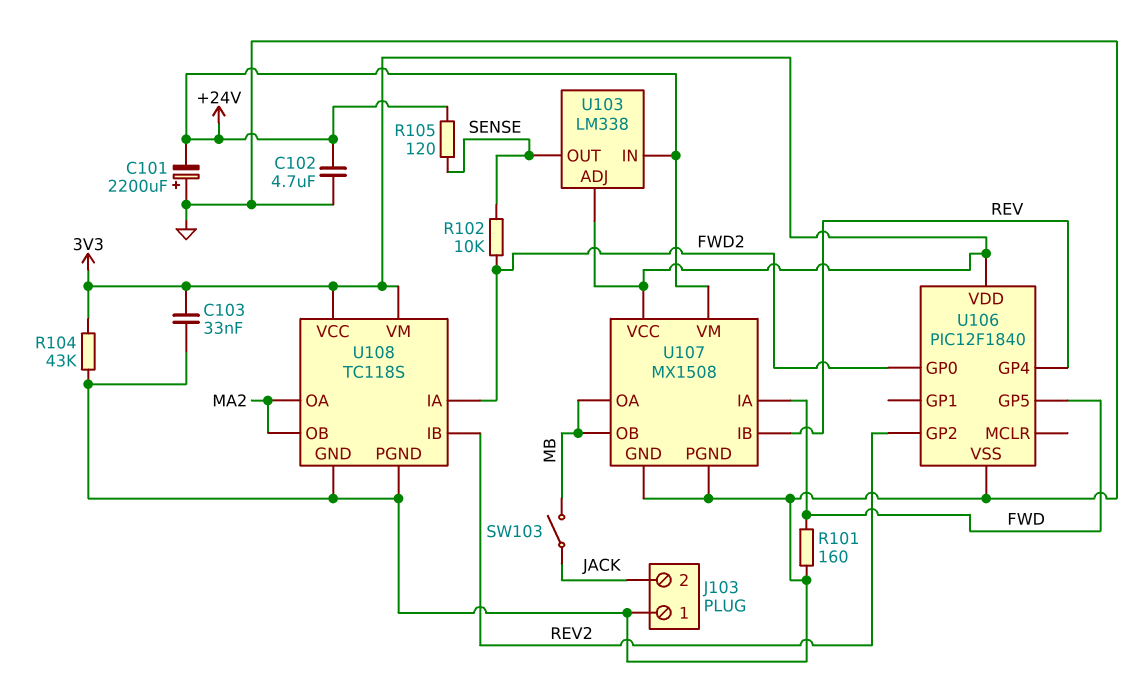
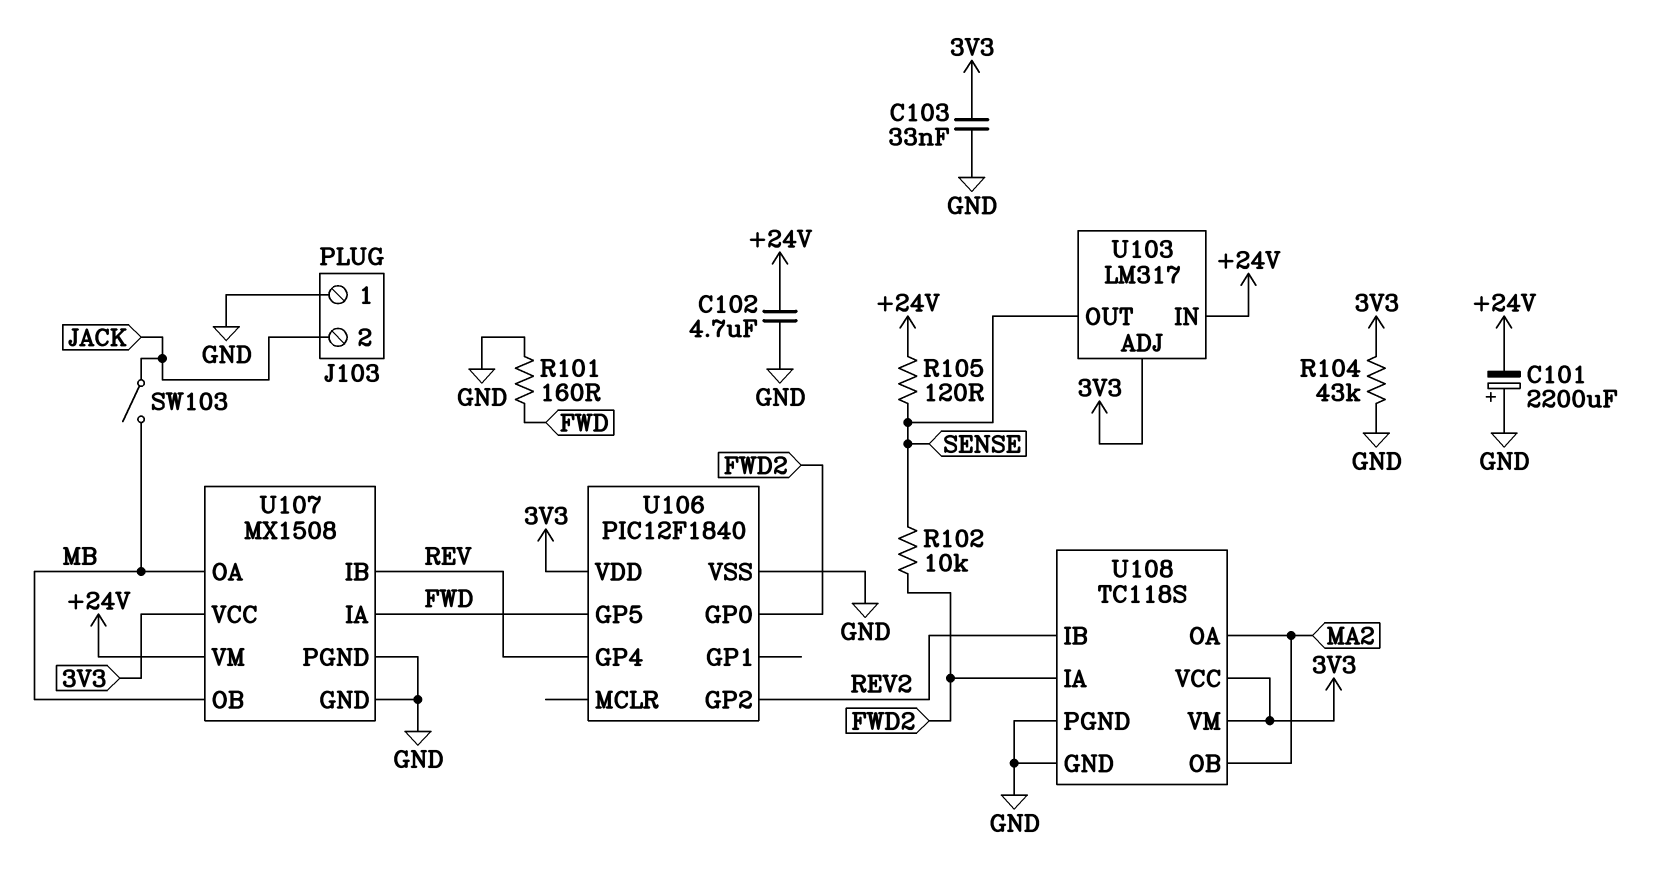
U103: LM338 -> LM317

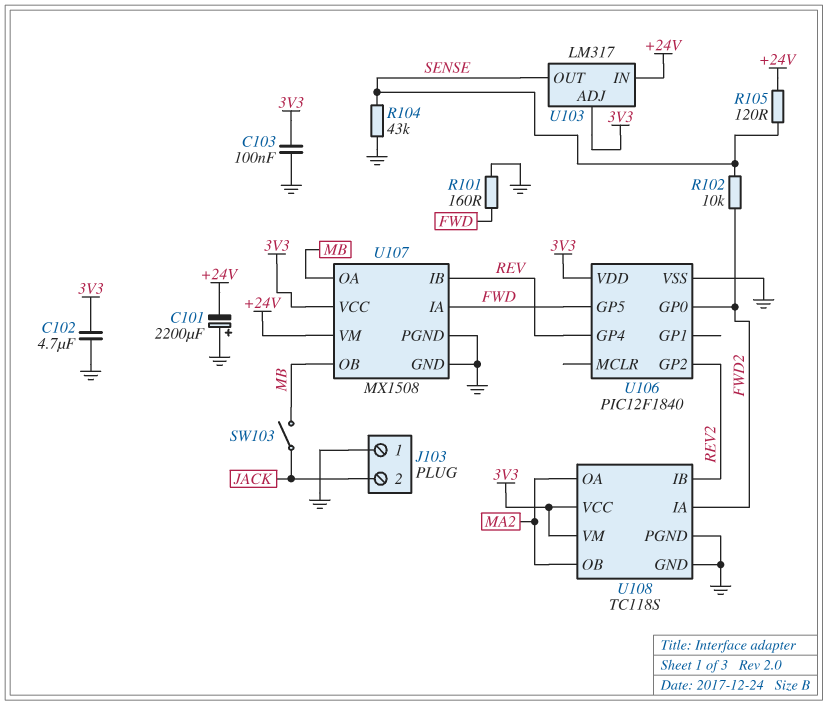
C102: 4.7uF (+24V, GND) -> 4.7uF (3V3, GND)
C103: 33nF (3V3, GND) -> 100nF (3V3, GND)
R104: 43k (3V3, GND) -> 43k (GND, SENSE)

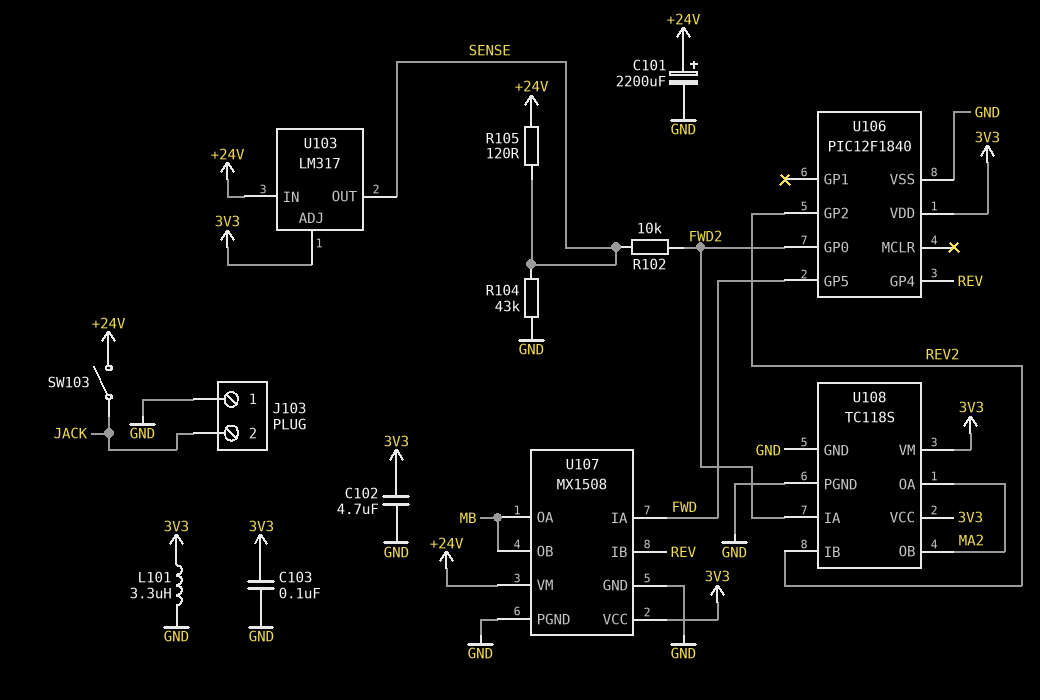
C101: 2200uF (plus GND, minus +24V) -> 2200uF (plus +24V, minus GND)
L101: none -> 3.3uH (3V3, GND)
R101: 160 (FWD, GND) -> none
SW103: switch (JACK, MB) -> switch (+24V, JACK)

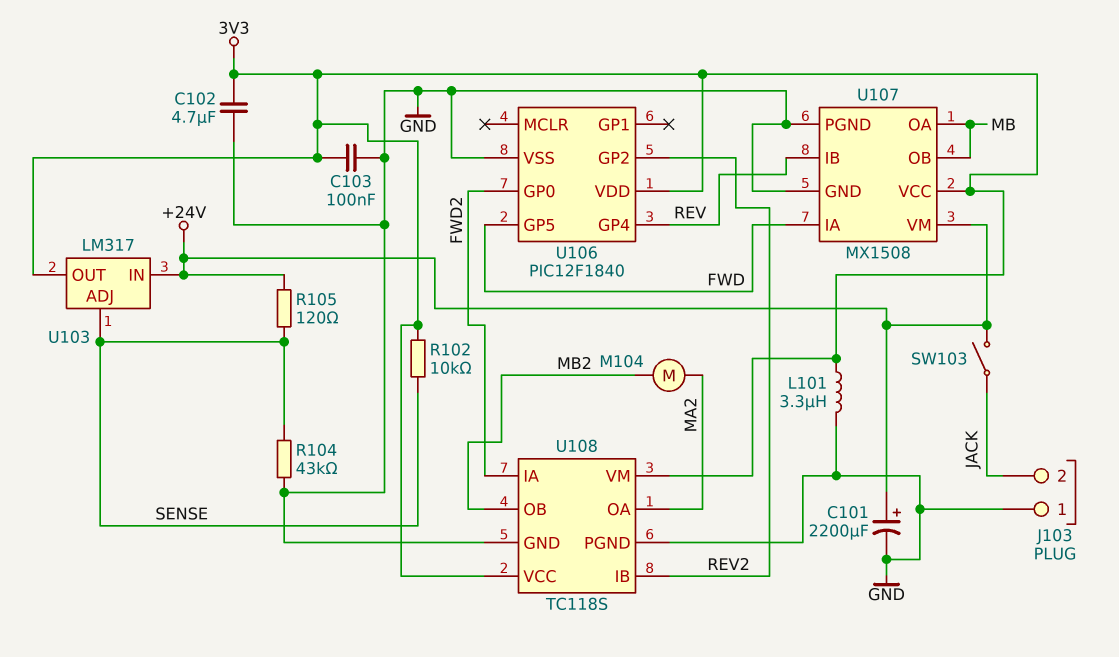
M104: none -> motor (MA2, MB2)
R102: 10k (FWD2, SENSE) -> 10k (3V3, SENSE)
U103 pin ADJ: 3V3 -> SENSE
U103 pin OUT: SENSE -> 3V3
U108 pin OB: MA2 -> MB2

